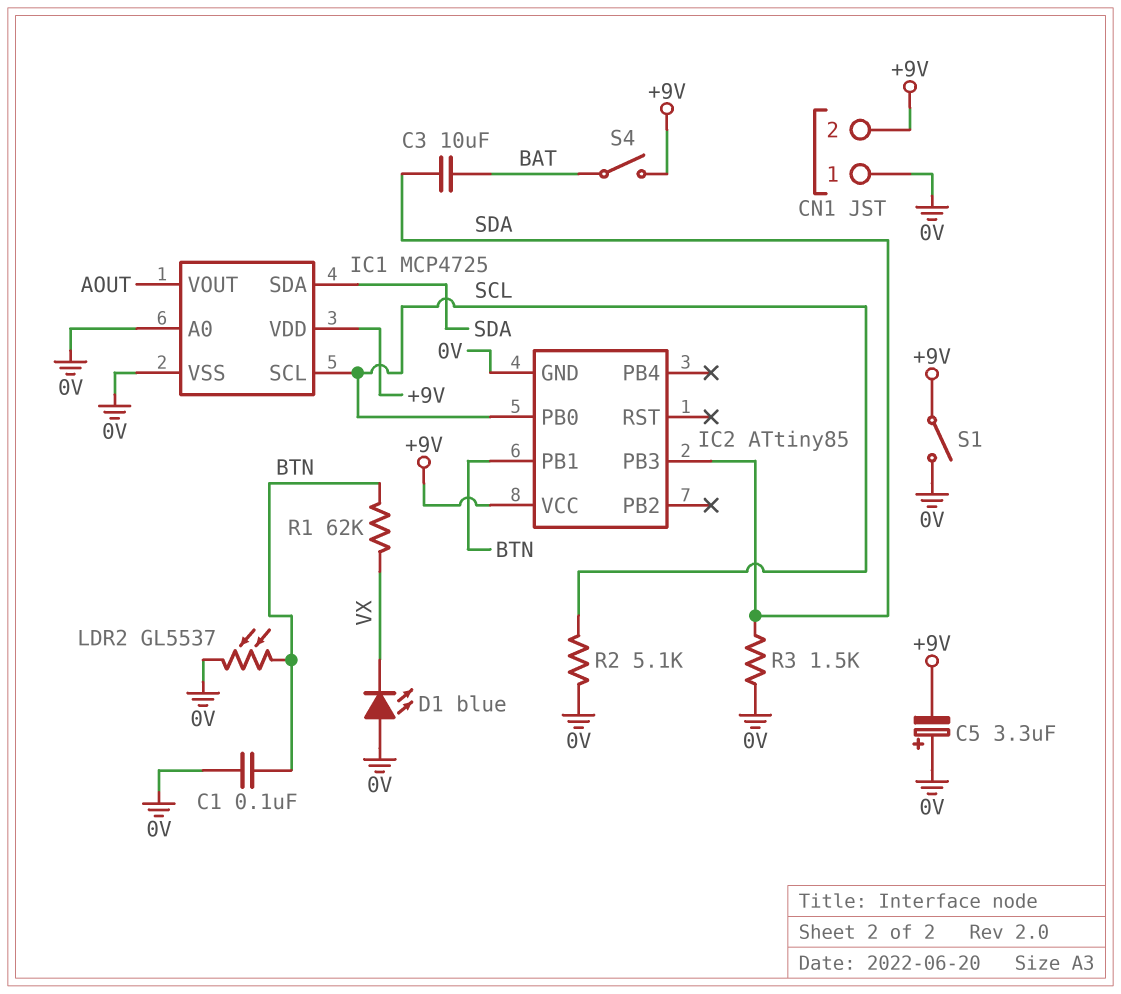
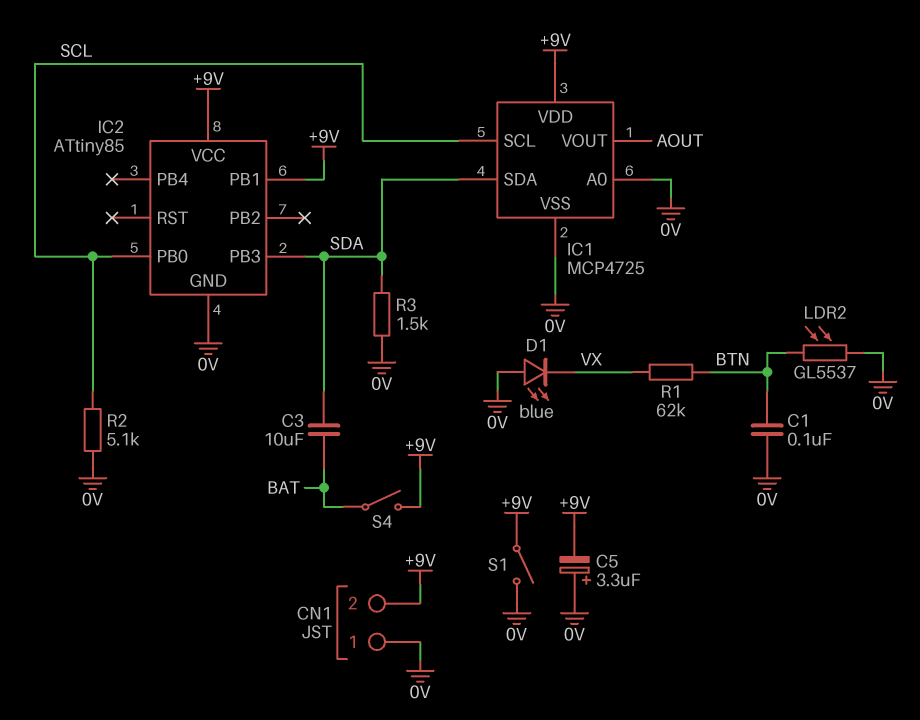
IC2 pin PB1: BTN -> +9V

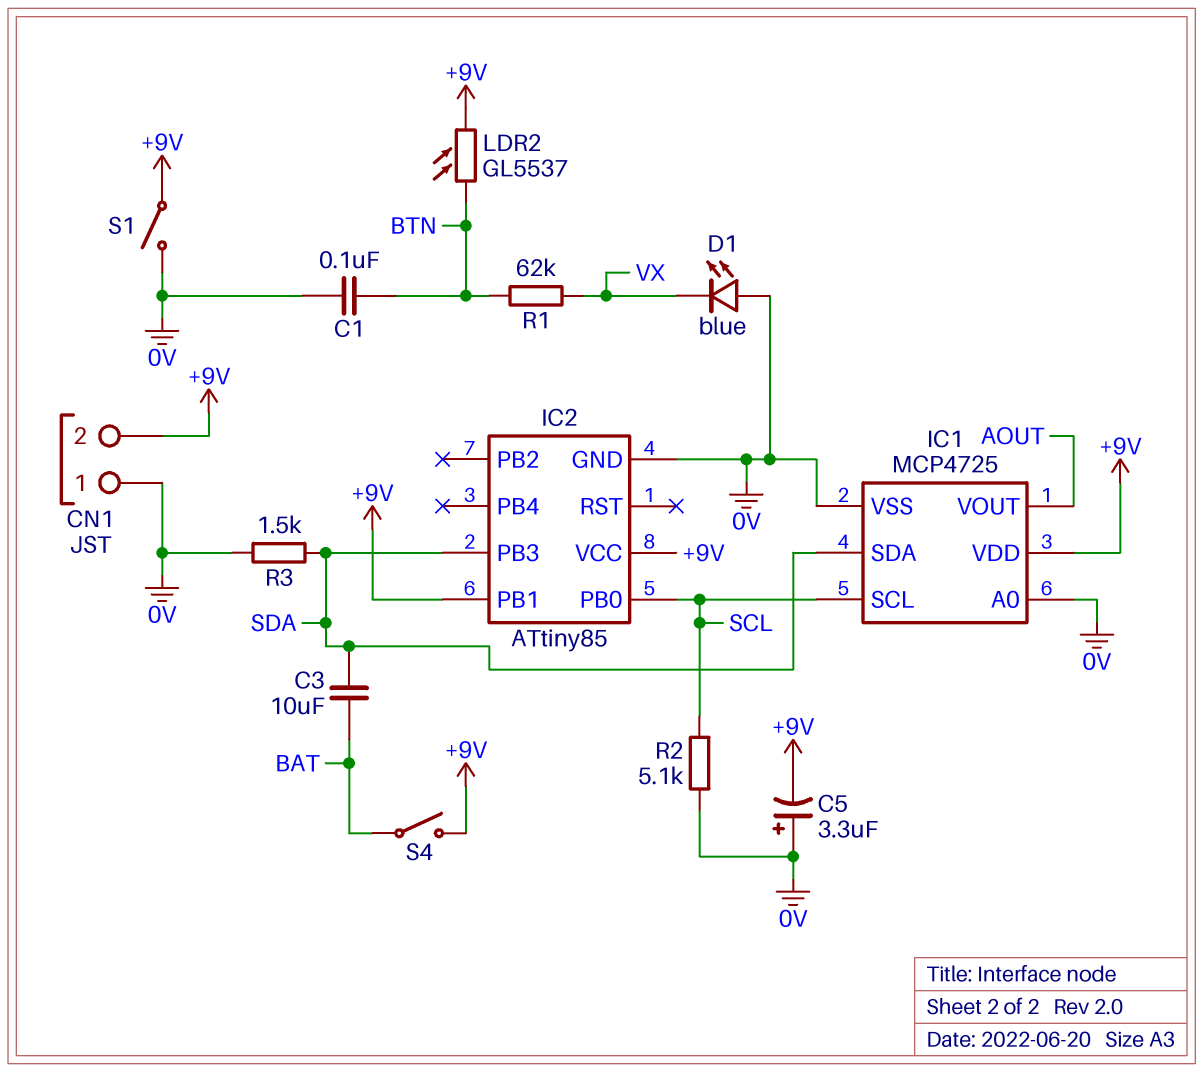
LDR2: GL5537 (0V, BTN) -> GL5537 (+9V, BTN)

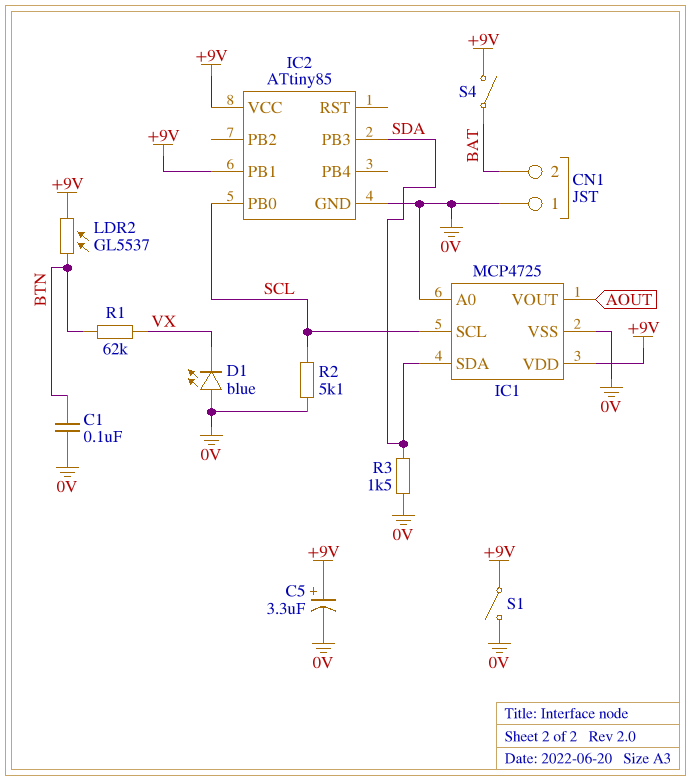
C3: 10uF (BAT, SDA) -> none
C5: 3.3uF (plus 0V, minus +9V) -> 3.3uF (plus +9V, minus 0V)
CN1 pin 2: +9V -> BAT

